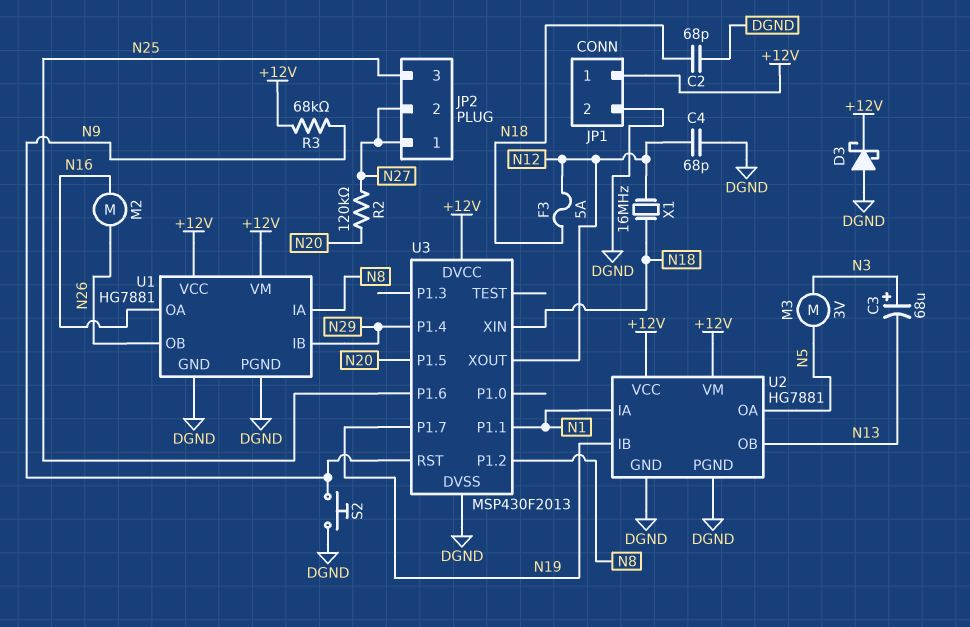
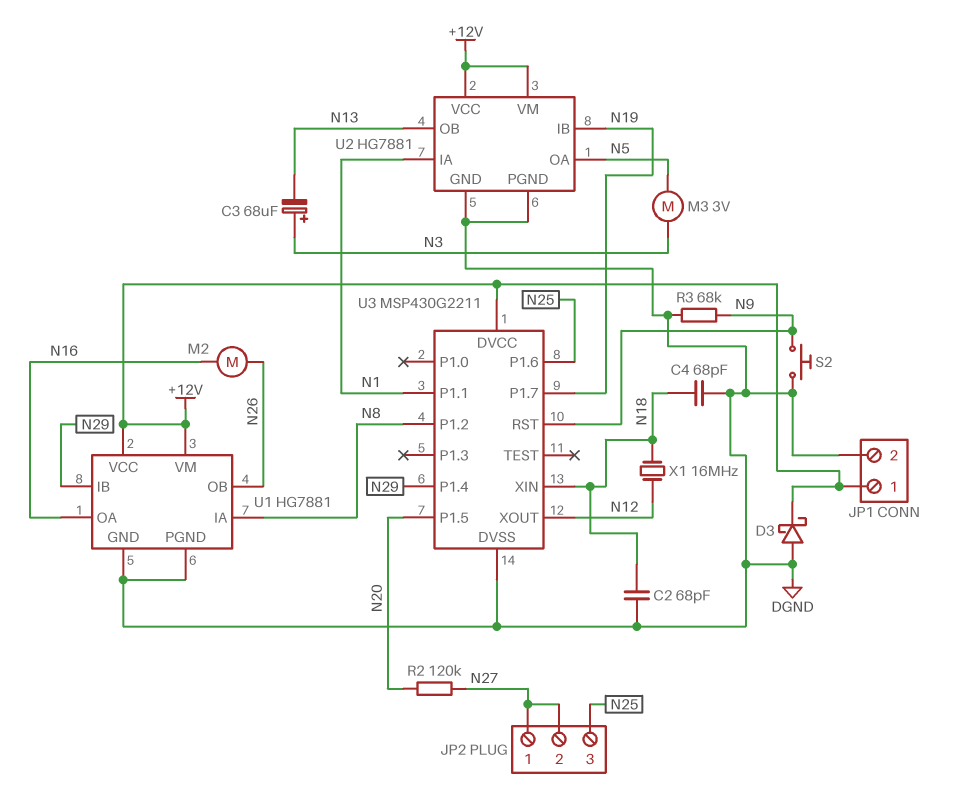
C4: 68pF (DGND, N12) -> 68pF (DGND, N18)
F3: 5A (N12, N18) -> none
R3: 68k (+12V, N9) -> 68k (DGND, N9)
U3: MSP430F2013 -> MSP430G2211

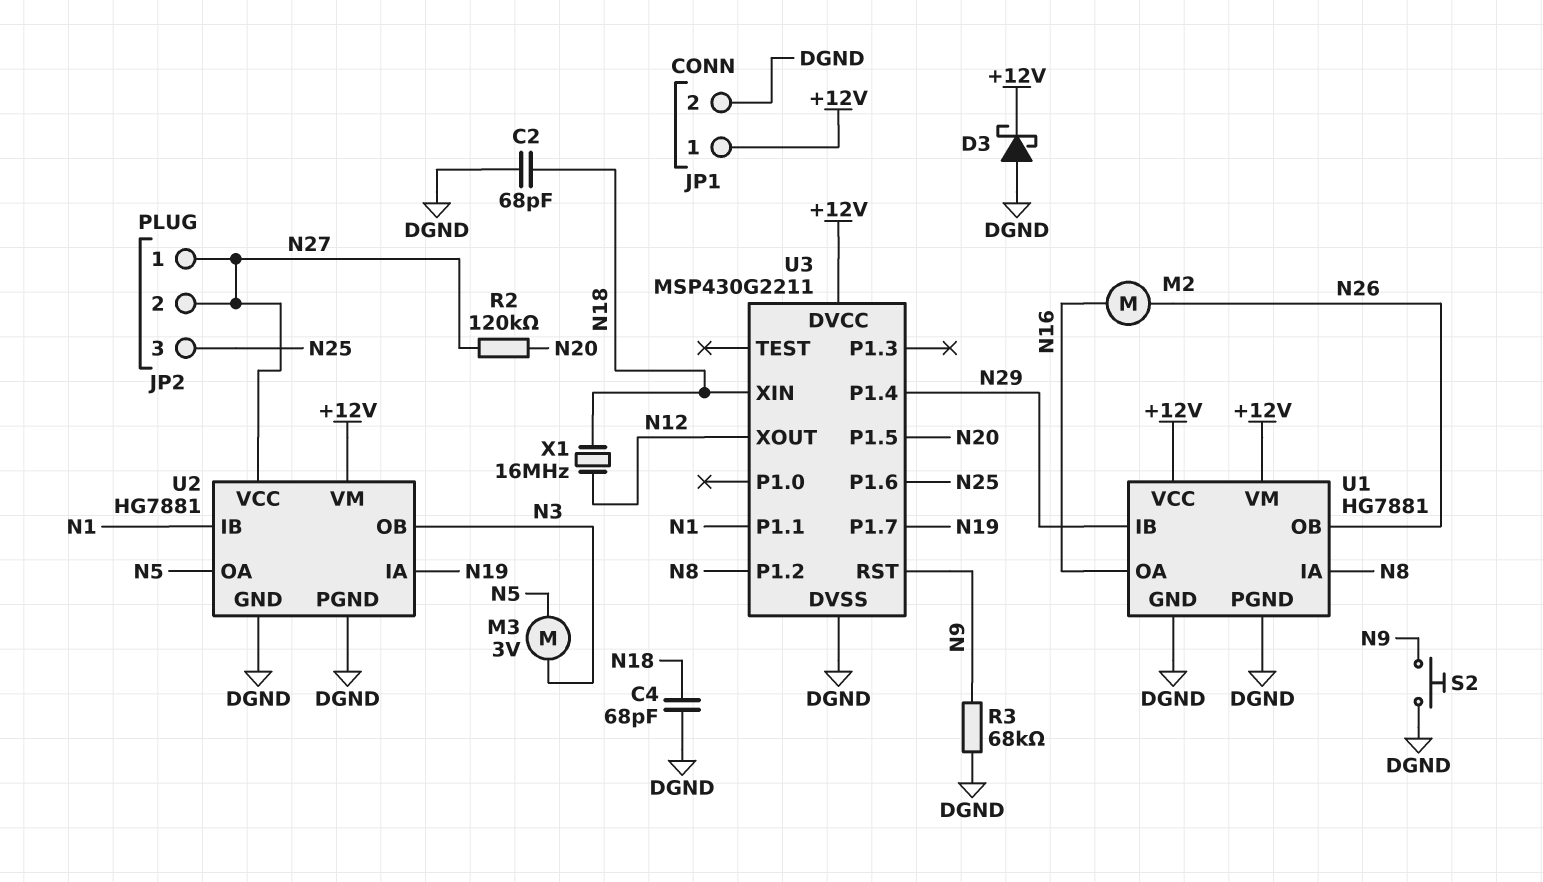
C3: 68uF (plus N3, minus N13) -> none
U2 pin IA: N1 -> N19
U2 pin IB: N19 -> N1
U2 pin OB: N13 -> N3
U2 pin VCC: +12V -> N27

